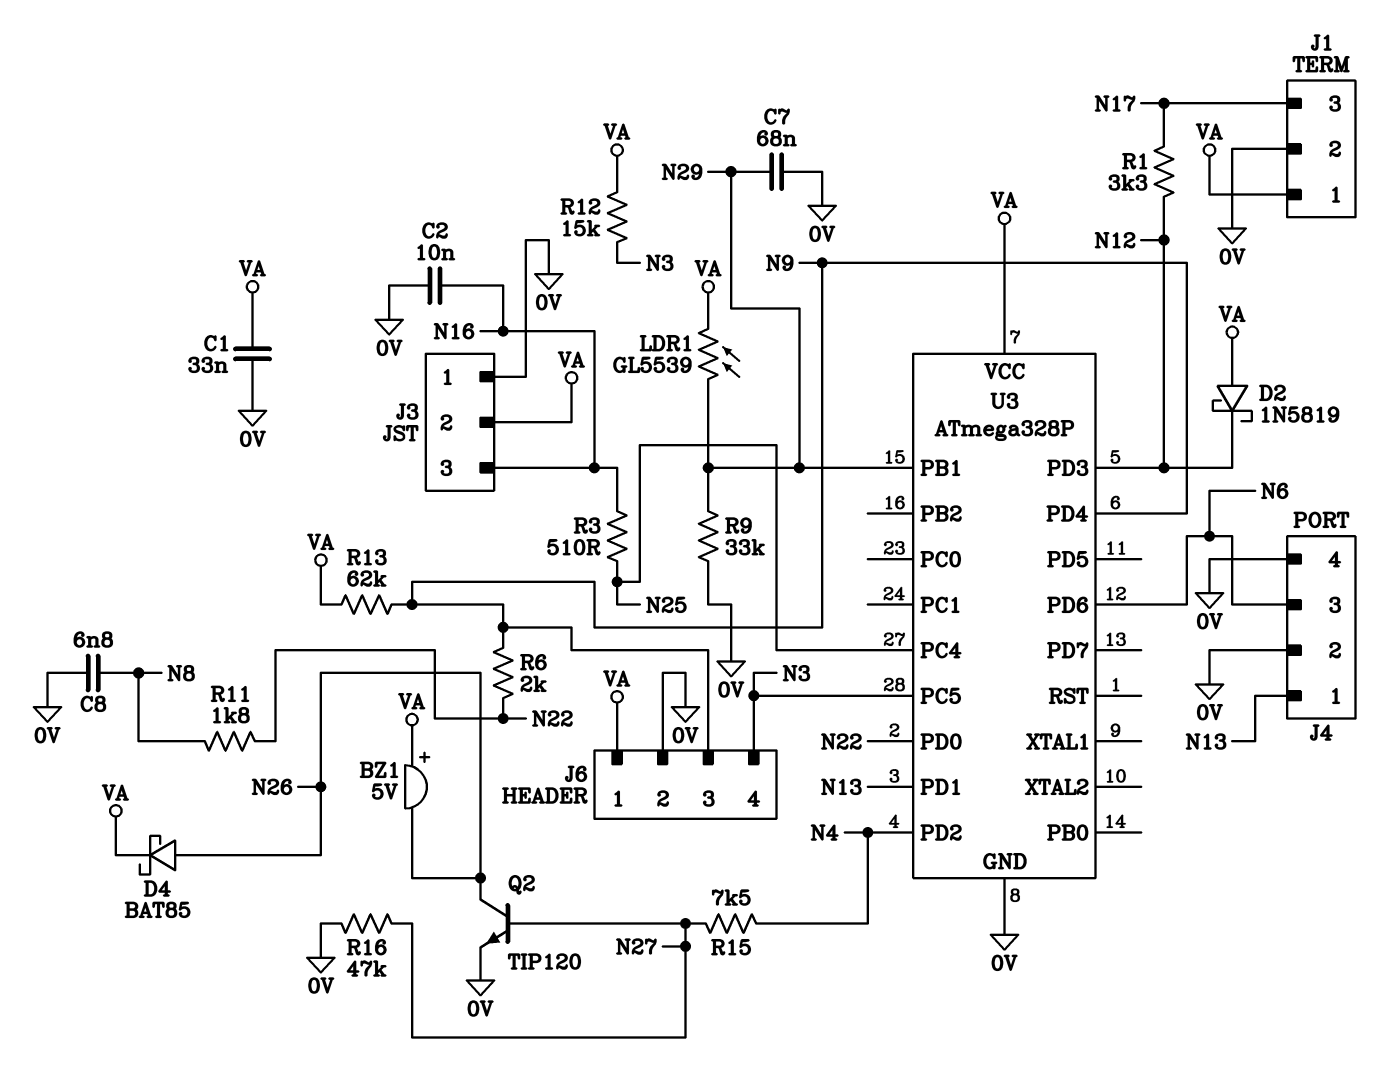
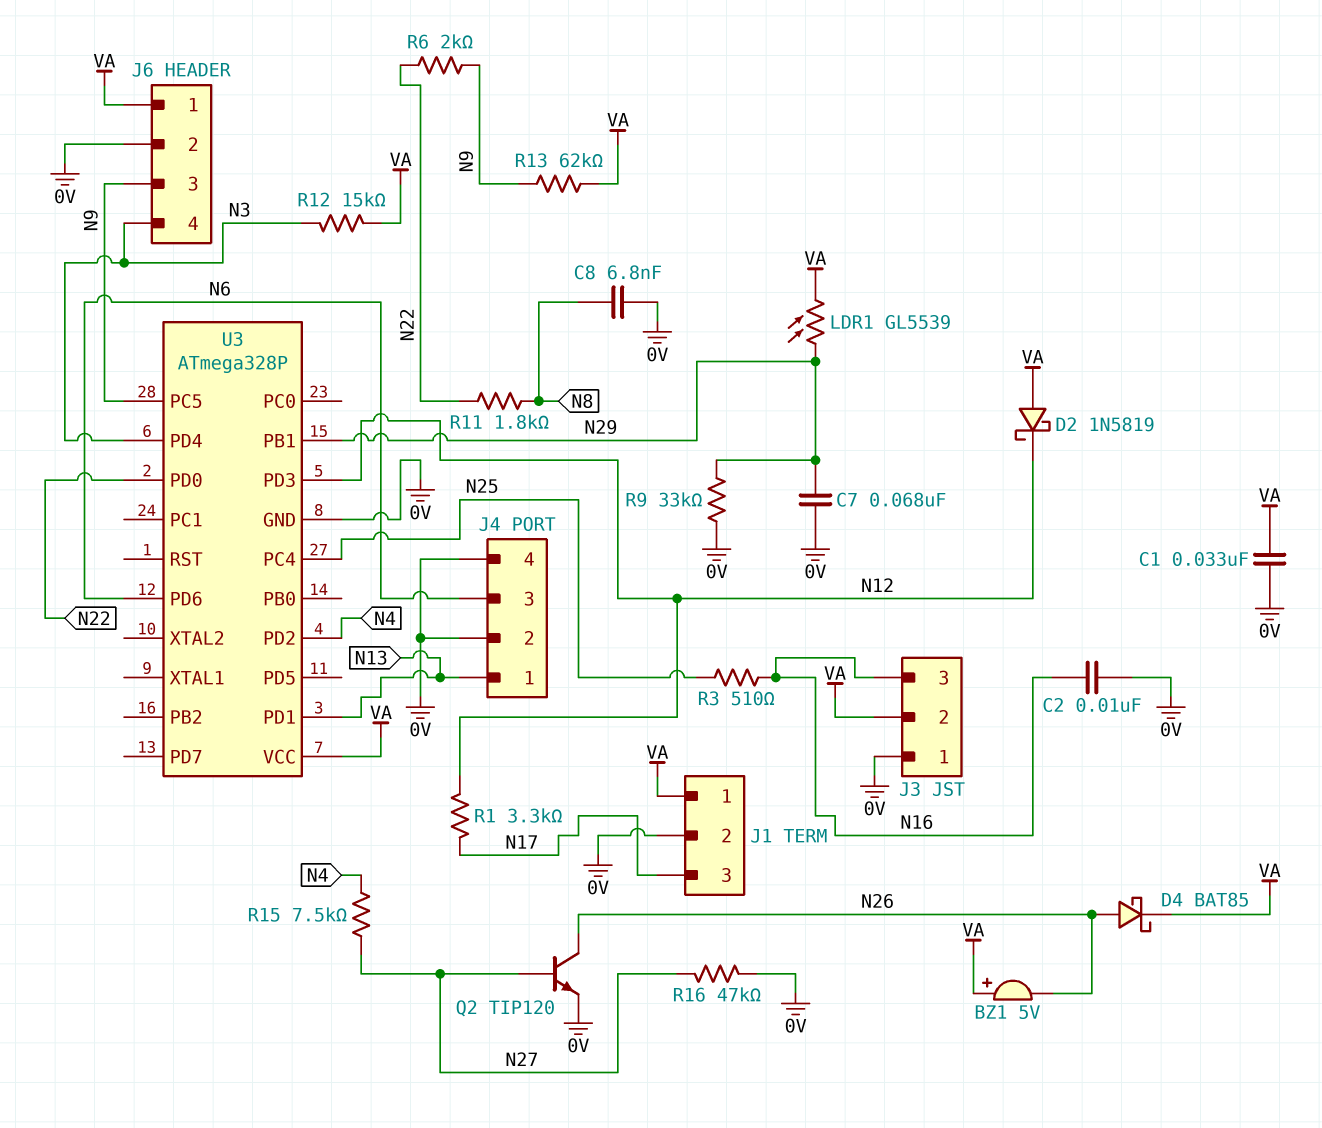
U3 pin PC5: N3 -> N9
U3 pin PD4: N9 -> N3

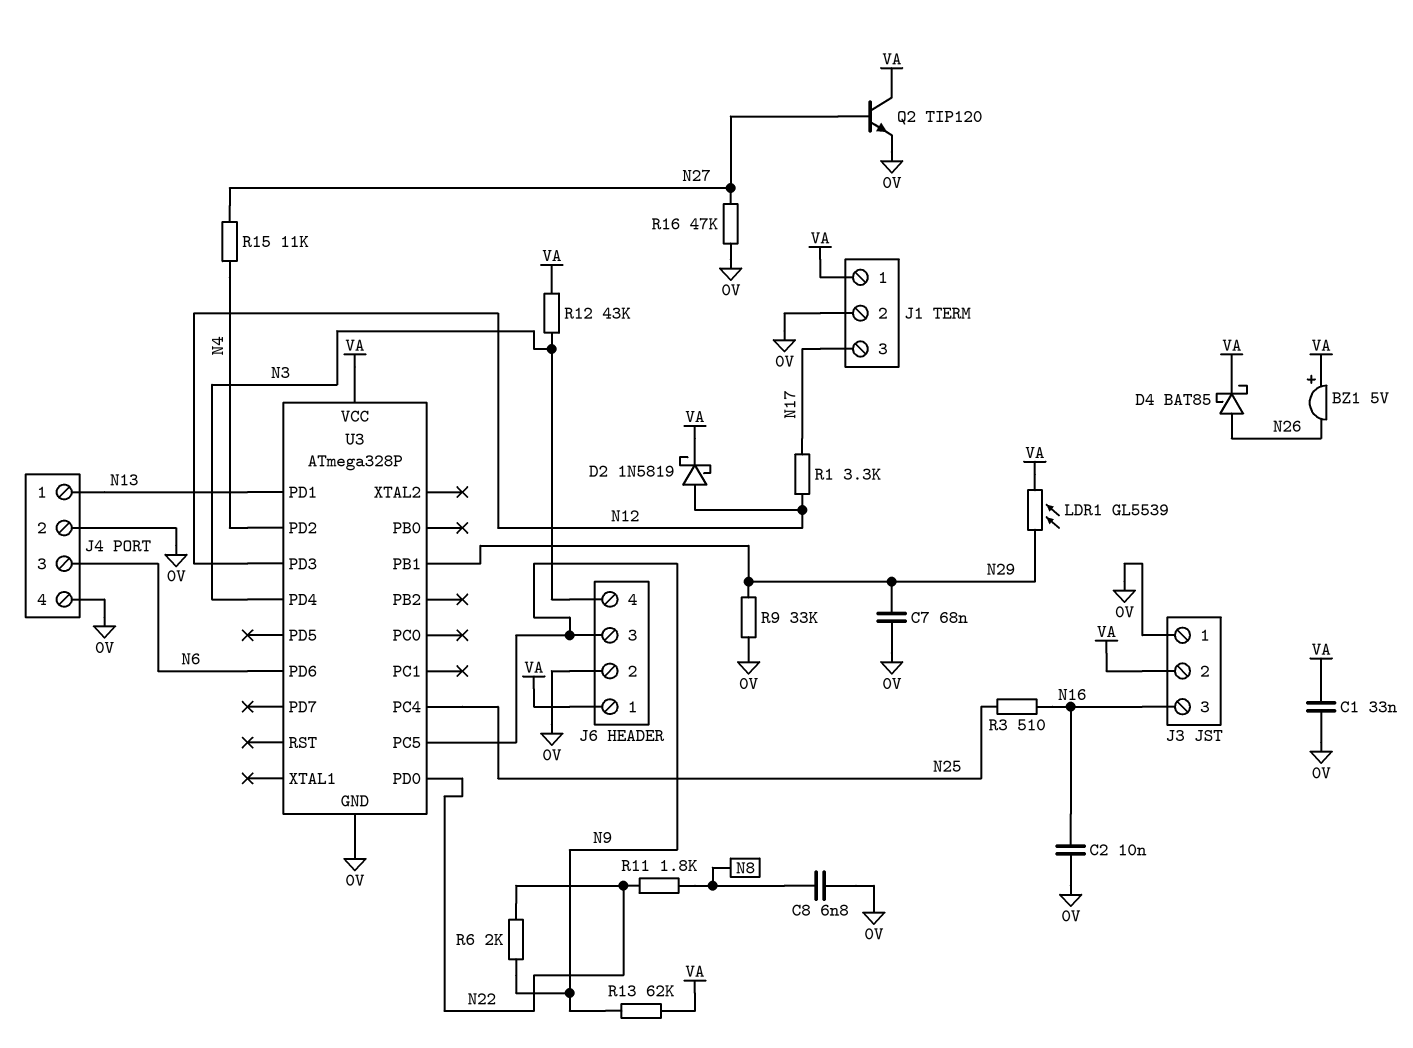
D2: schottky 1N5819 (A VA, K N12) -> schottky 1N5819 (A N12, K VA)
Q2: NPN TIP120 (B N27, C N26, E 0V) -> NPN TIP120 (B N27, C VA, E 0V)
R12: 15k (N3, VA) -> 43k (N3, VA)
R15: 7.5k (N4, N27) -> 11k (N4, N27)

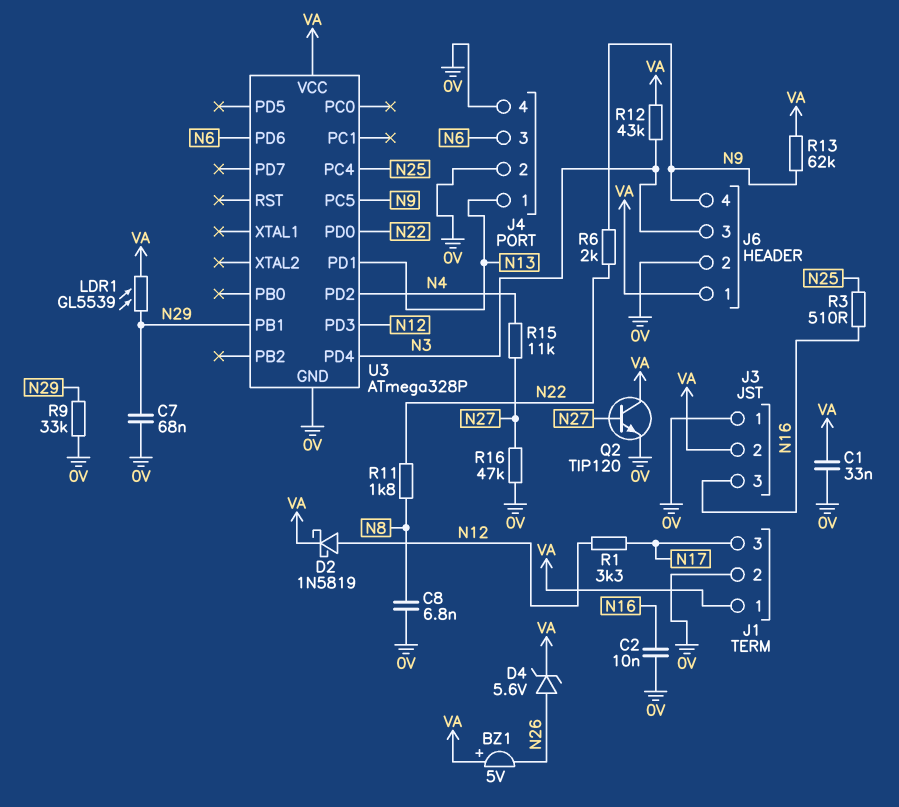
D4: schottky BAT85 (A N26, K VA) -> zener 5.6V (A N26, K VA)
J6 pin 3: N9 -> N3
J6 pin 4: N3 -> N9

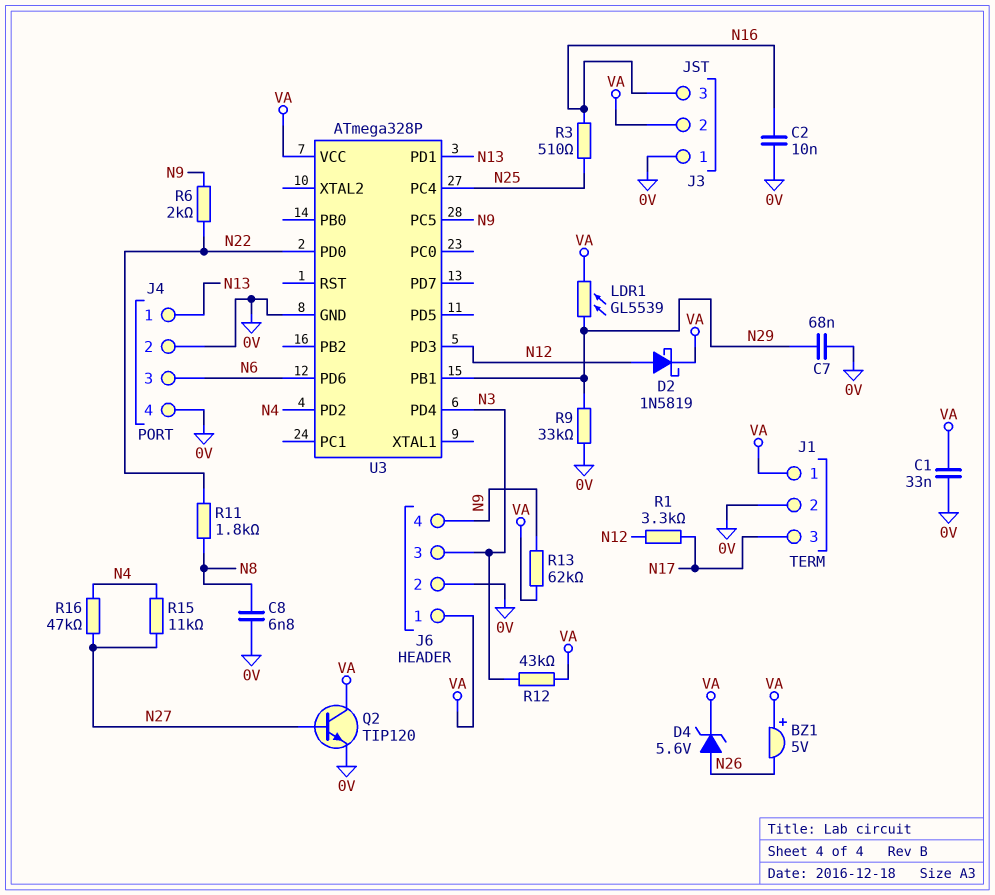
R16: 47k (0V, N27) -> 47k (N4, N27)

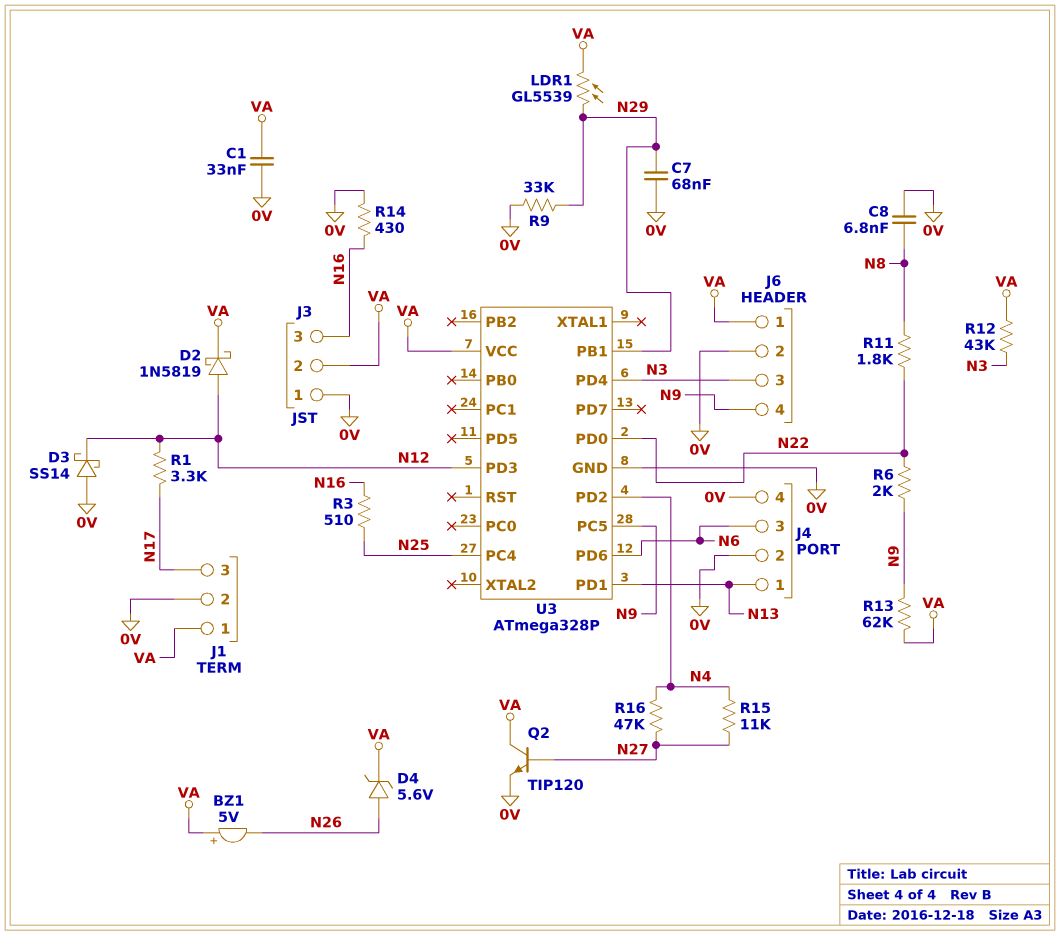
C2: 10nF (0V, N16) -> none
D3: none -> schottky SS14 (A 0V, K N12)
R14: none -> 430 (0V, N16)

